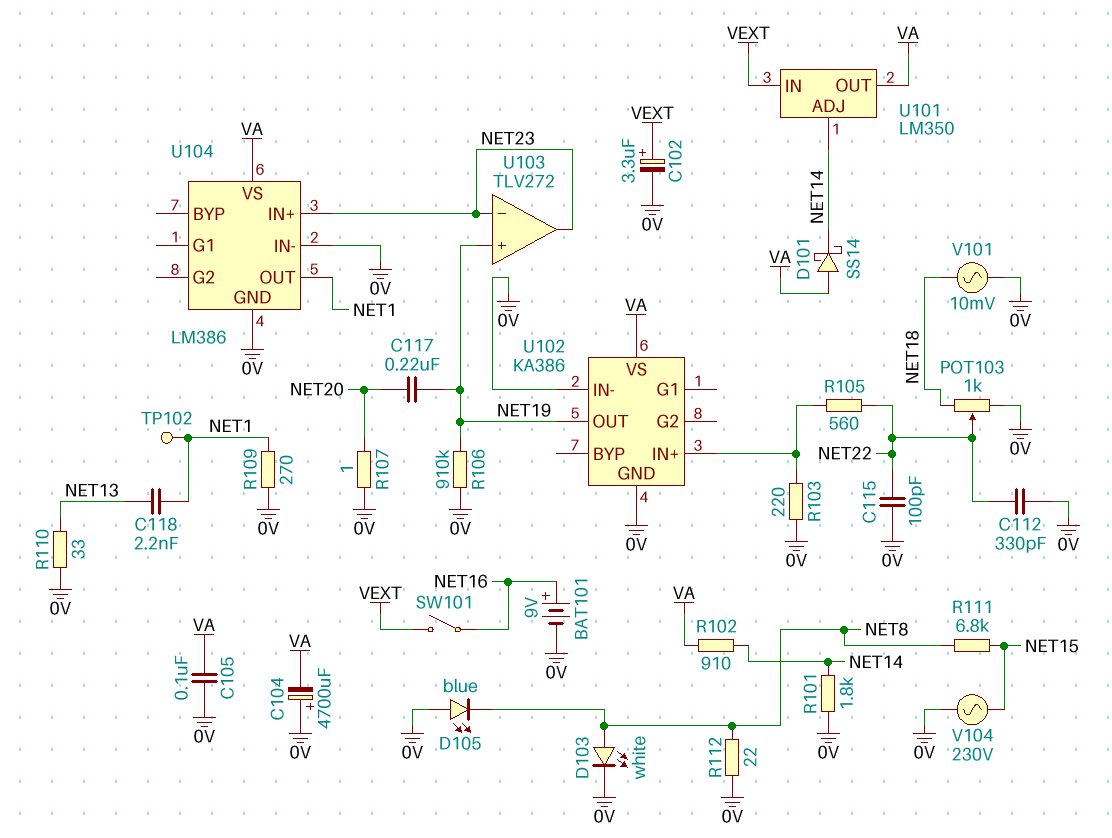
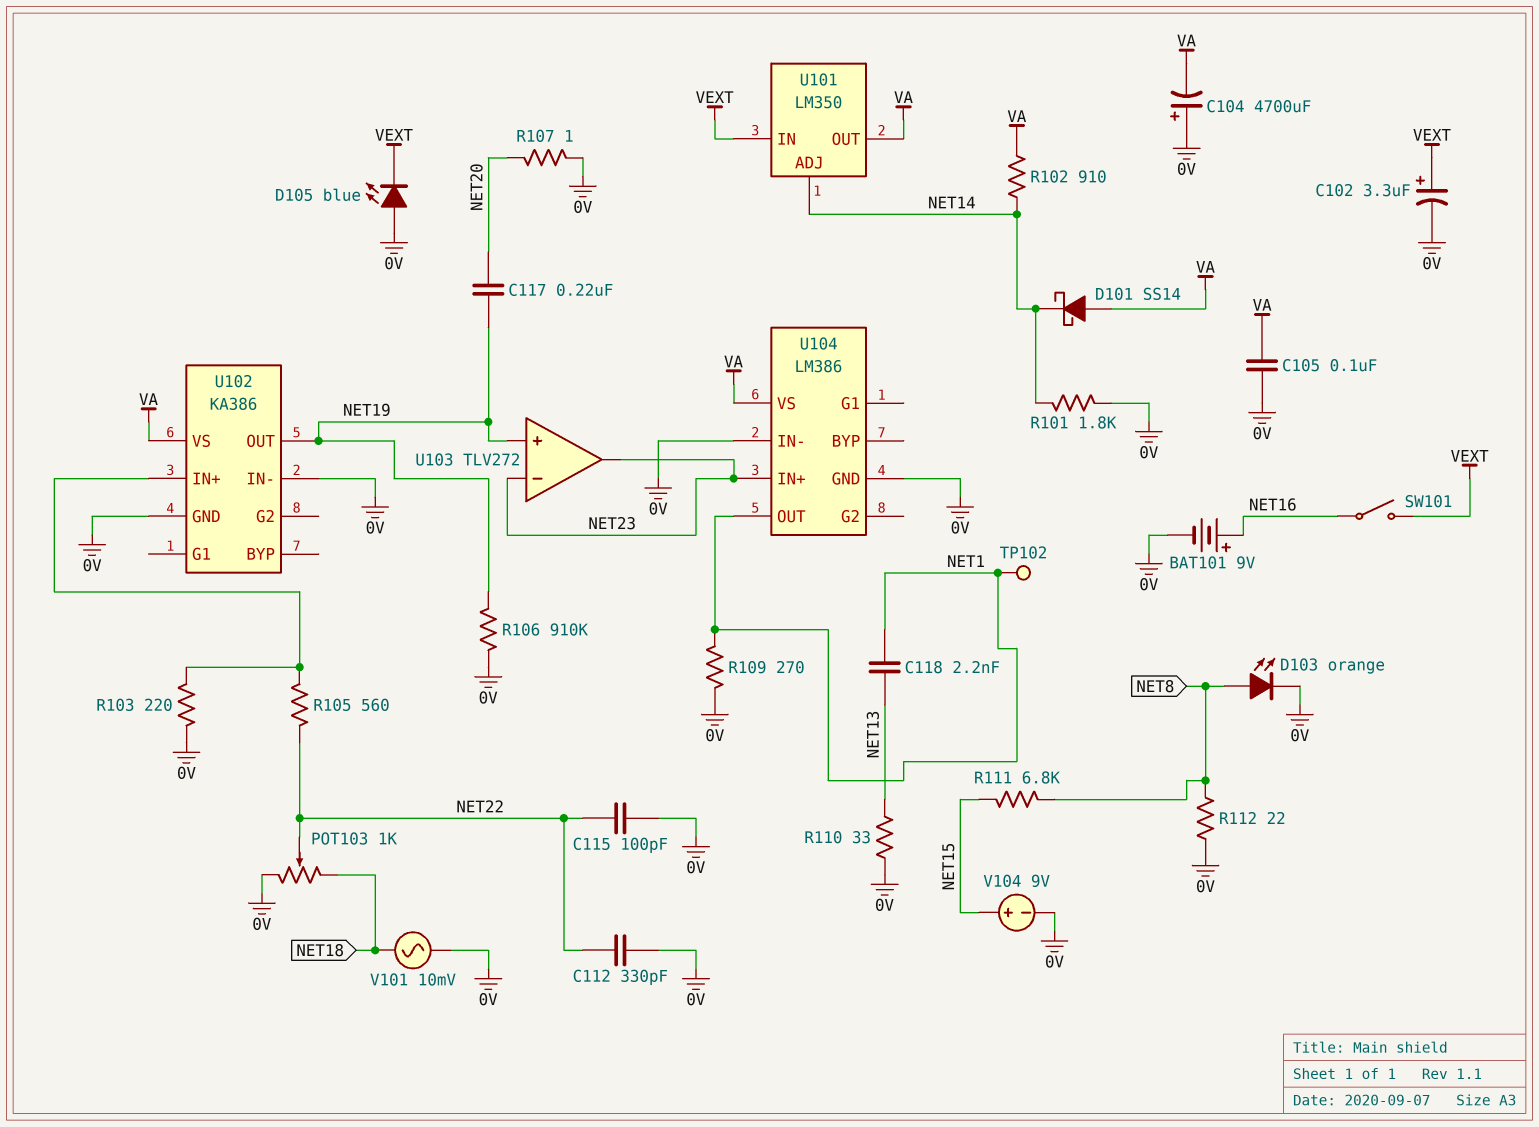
D103: LED white (A NET8, K 0V) -> LED orange (A NET8, K 0V)
D105: LED blue (A 0V, K NET8) -> LED blue (A 0V, K VEXT)
V104: AC 230V (0V, NET15) -> 9V (plus NET15, minus 0V)

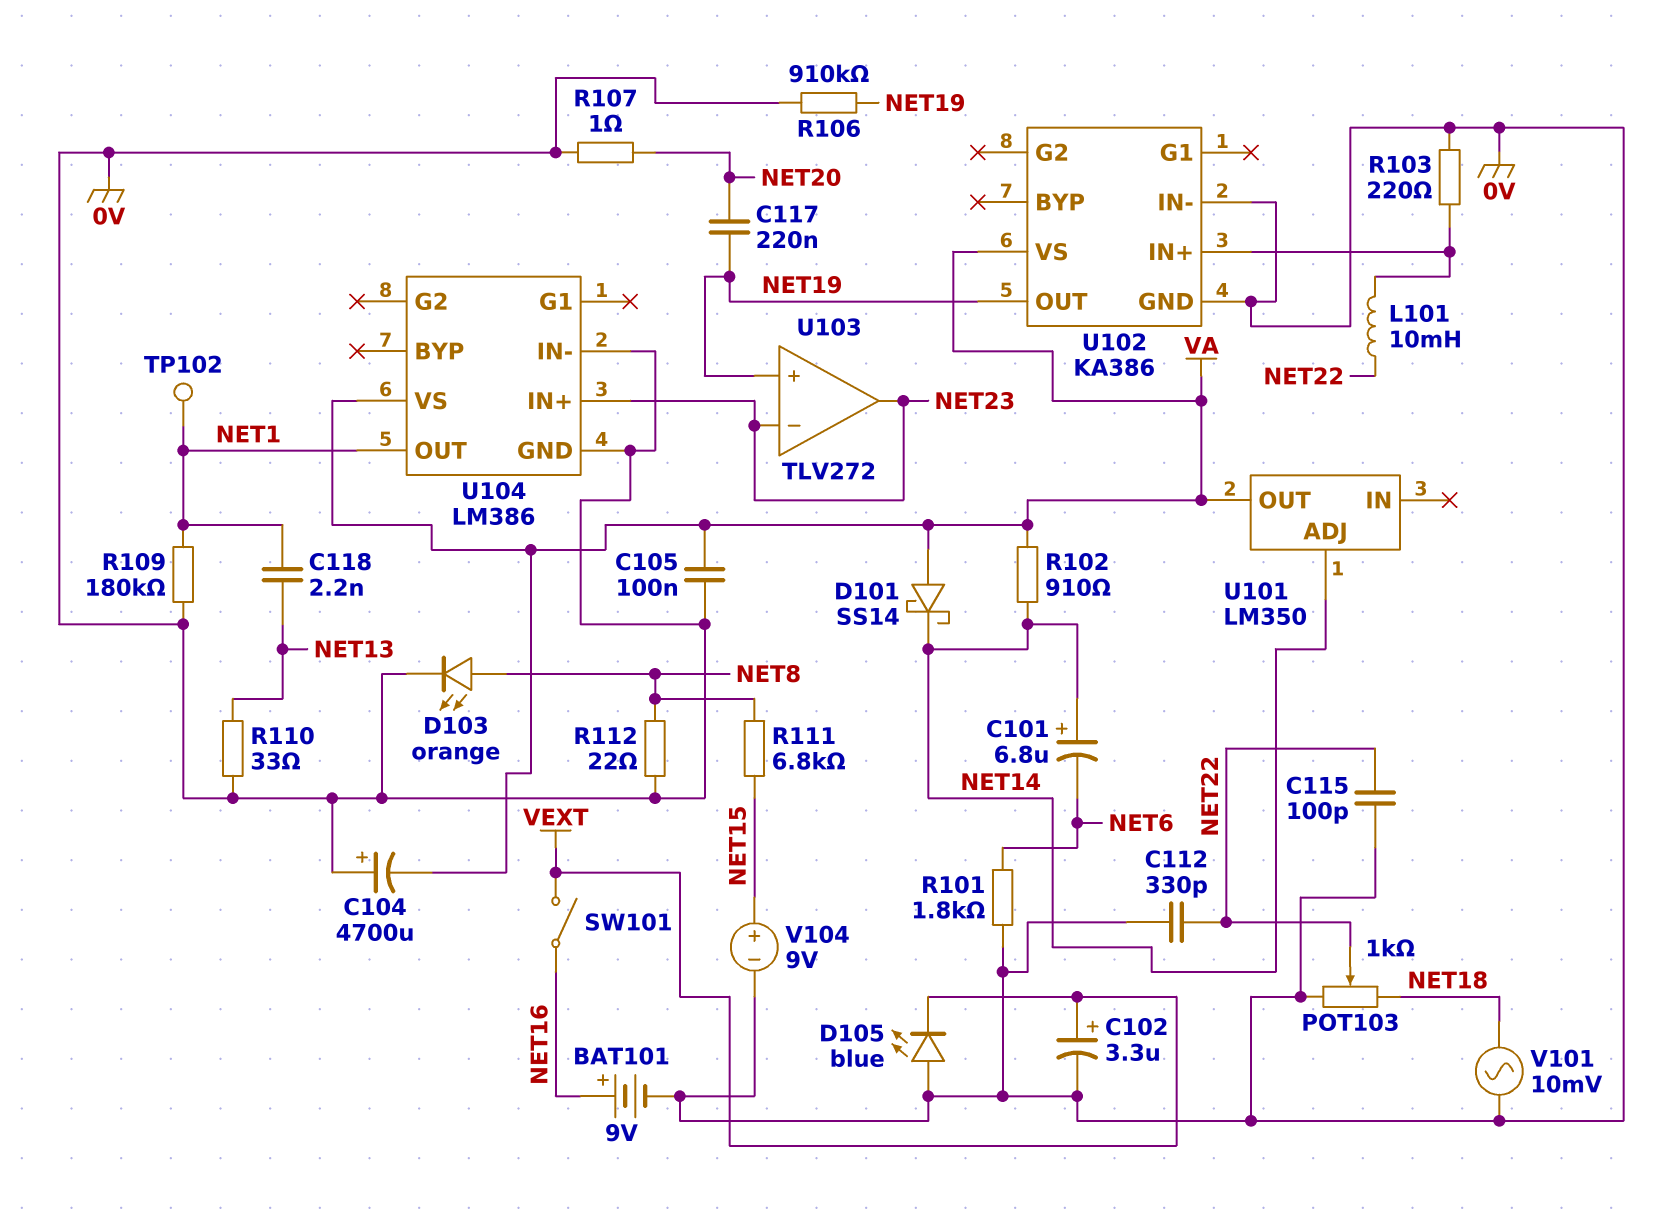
C101: none -> 6.8uF (plus NET14, minus NET6)
L101: none -> 10mH (NET22, U102/IN+)
R101: 1.8k (0V, NET14) -> 1.8k (0V, NET6)
R105: 560 (NET22, U102/IN+) -> none
R109: 270 (0V, NET1) -> 180k (0V, NET1)
U101 pin IN: VEXT -> none

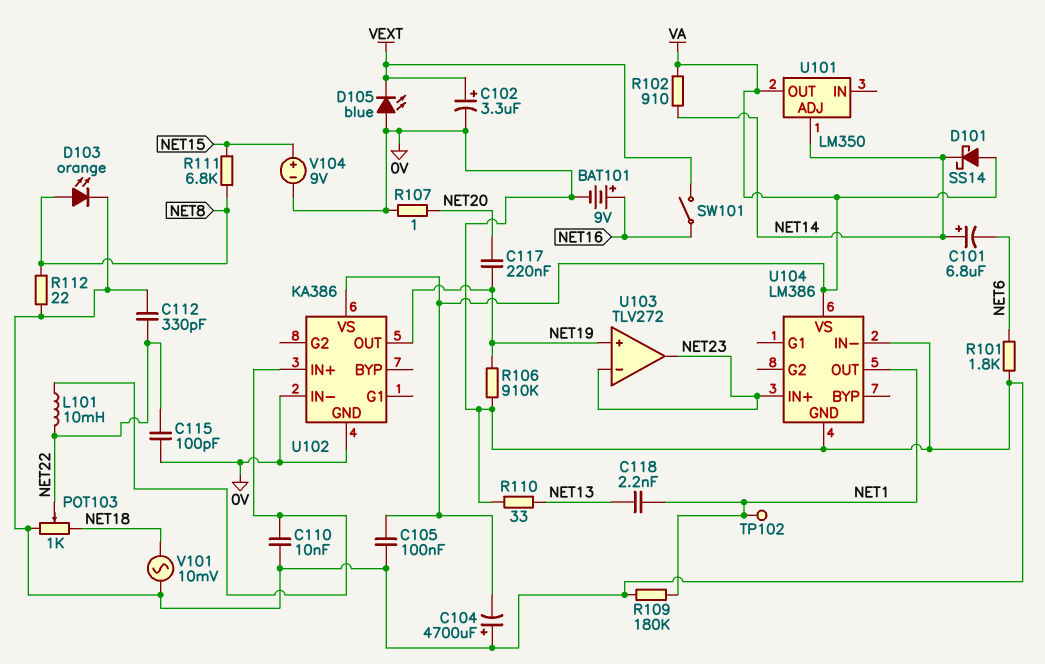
C110: none -> 10nF (0V, U102/IN+)
R103: 220 (0V, U102/IN+) -> none

